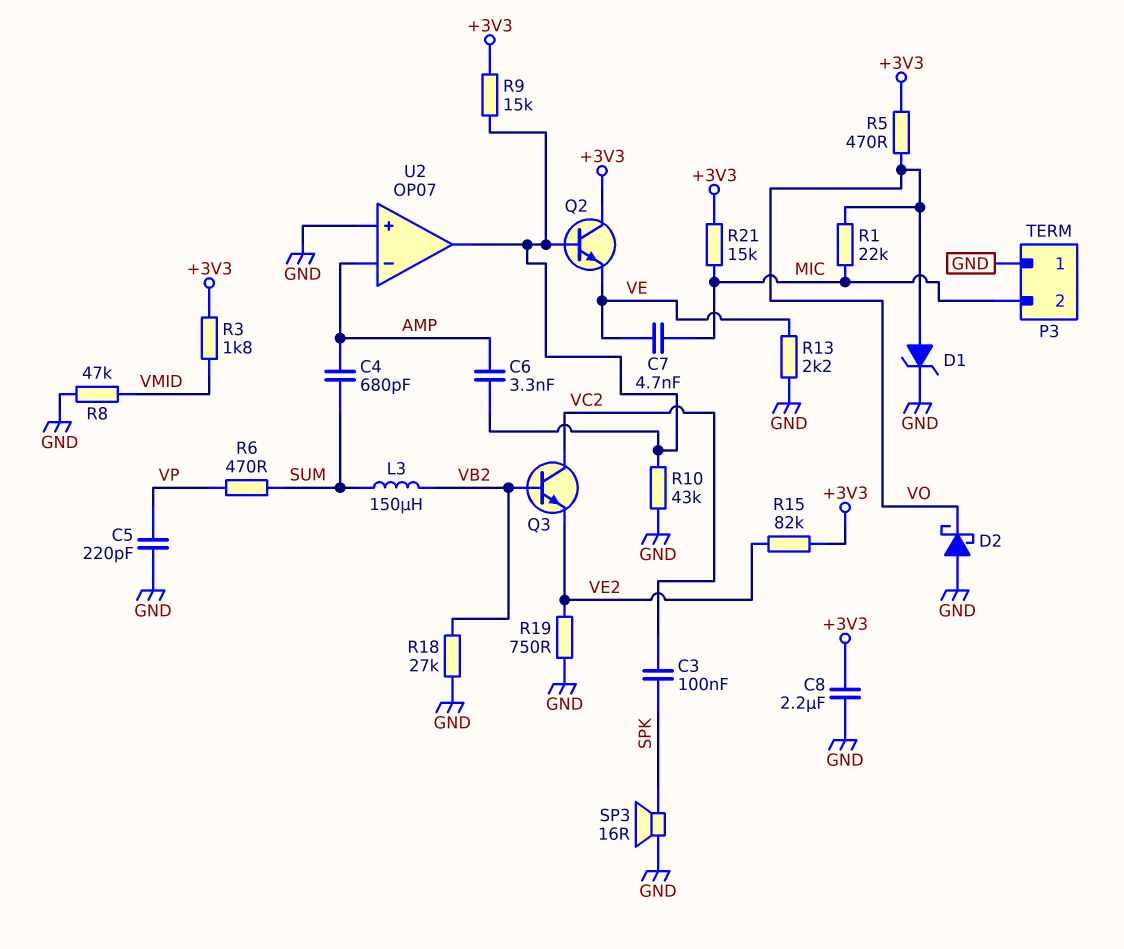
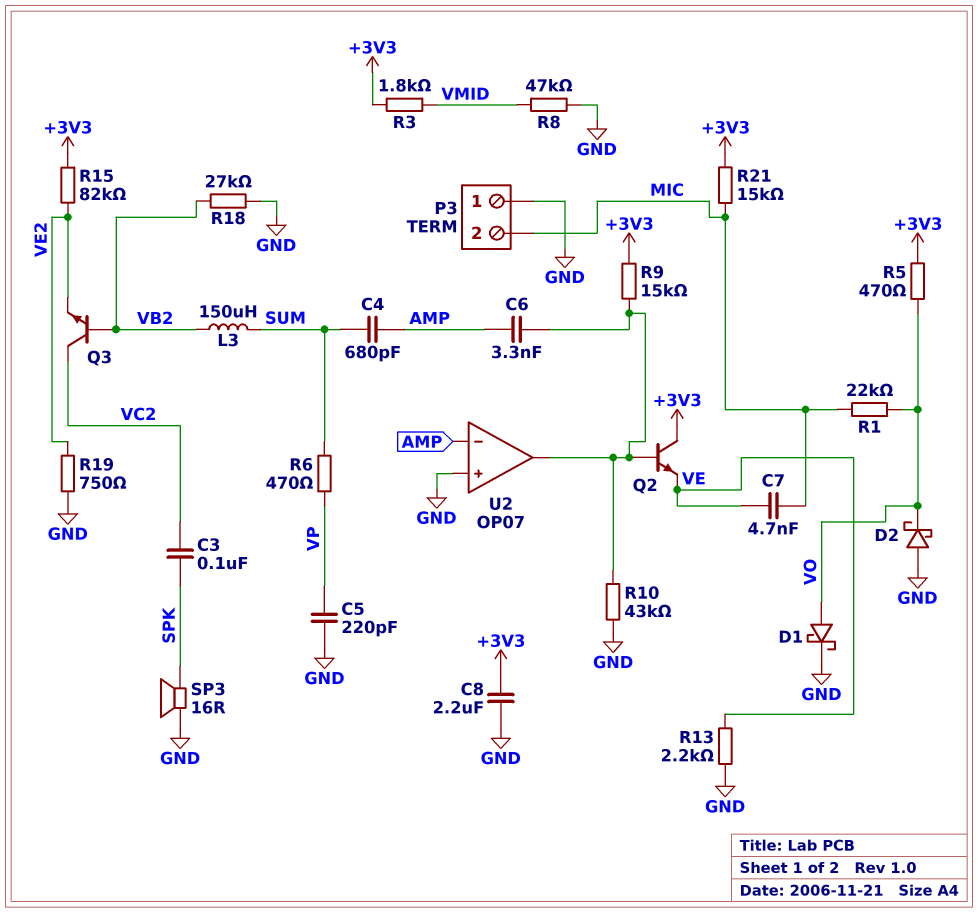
D1: zener (A VO, K GND) -> schottky (A VO, K GND)

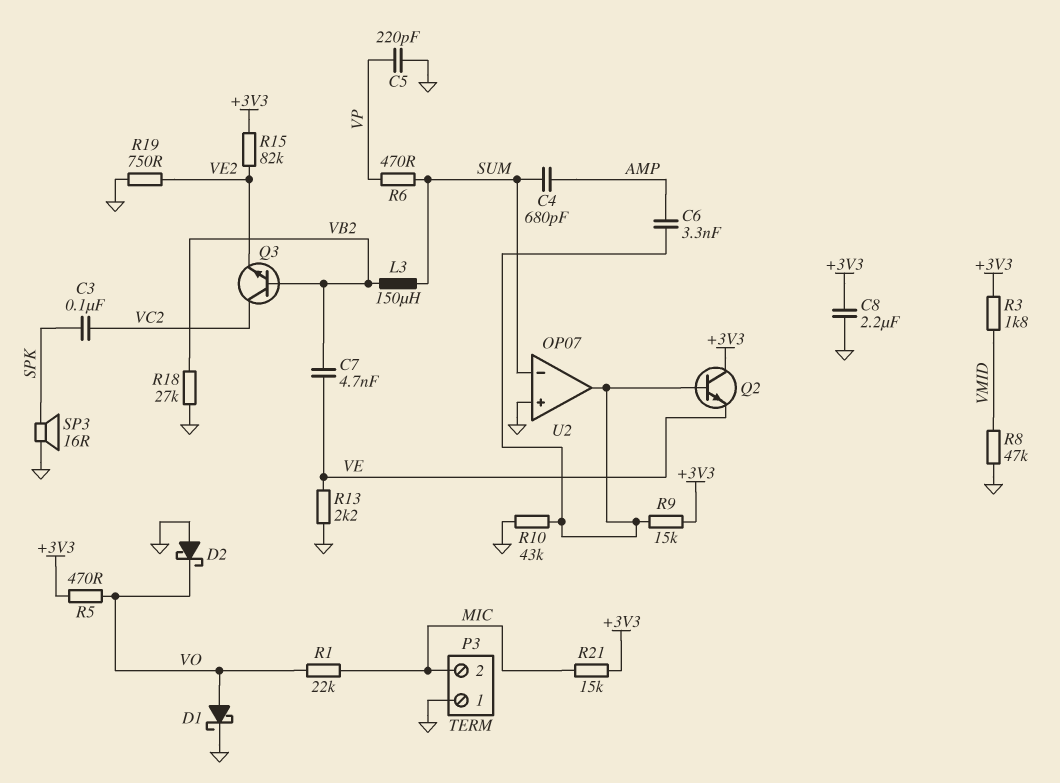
C7: 4.7nF (MIC, VE) -> 4.7nF (VB2, VE)
U2 pin in-: AMP -> SUM

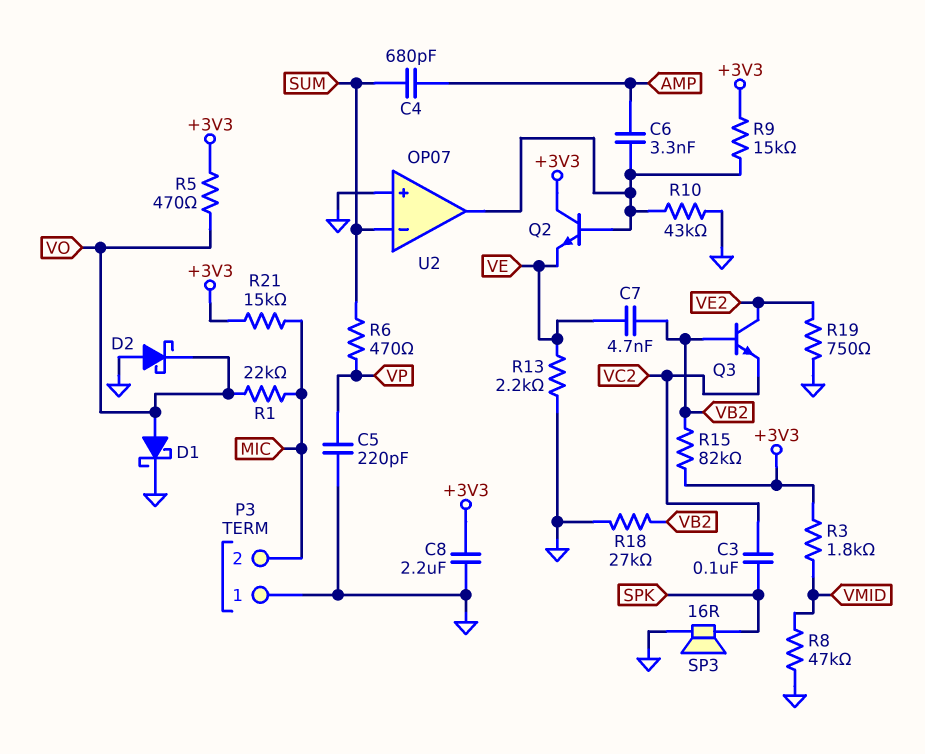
L3: 150uH (SUM, VB2) -> none
Q3: NPN (B VB2, C VC2, E VE2) -> NPN (B VB2, C VE2, E VC2)
R15: 82k (+3V3, VE2) -> 82k (+3V3, VB2)

